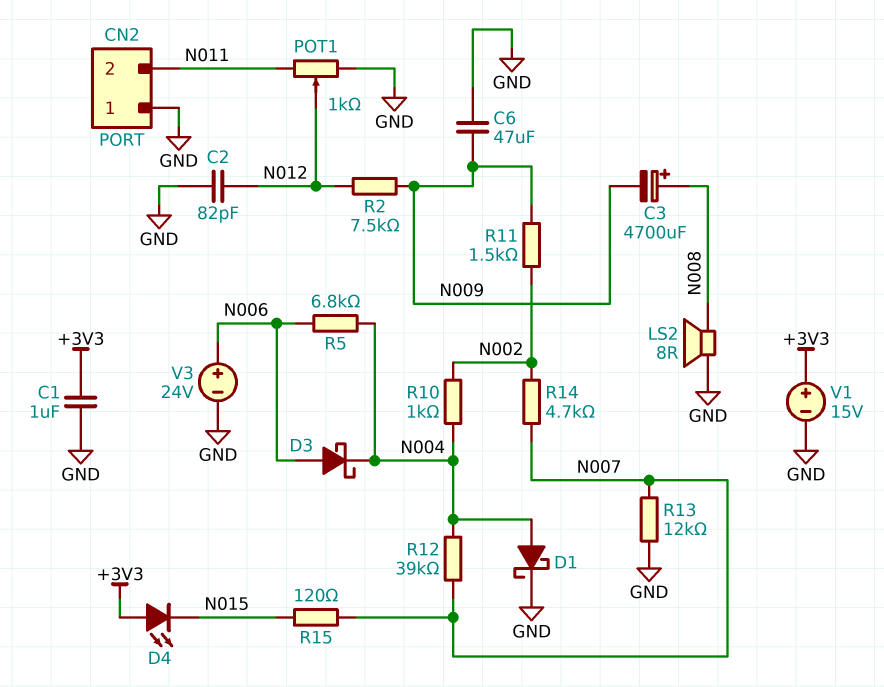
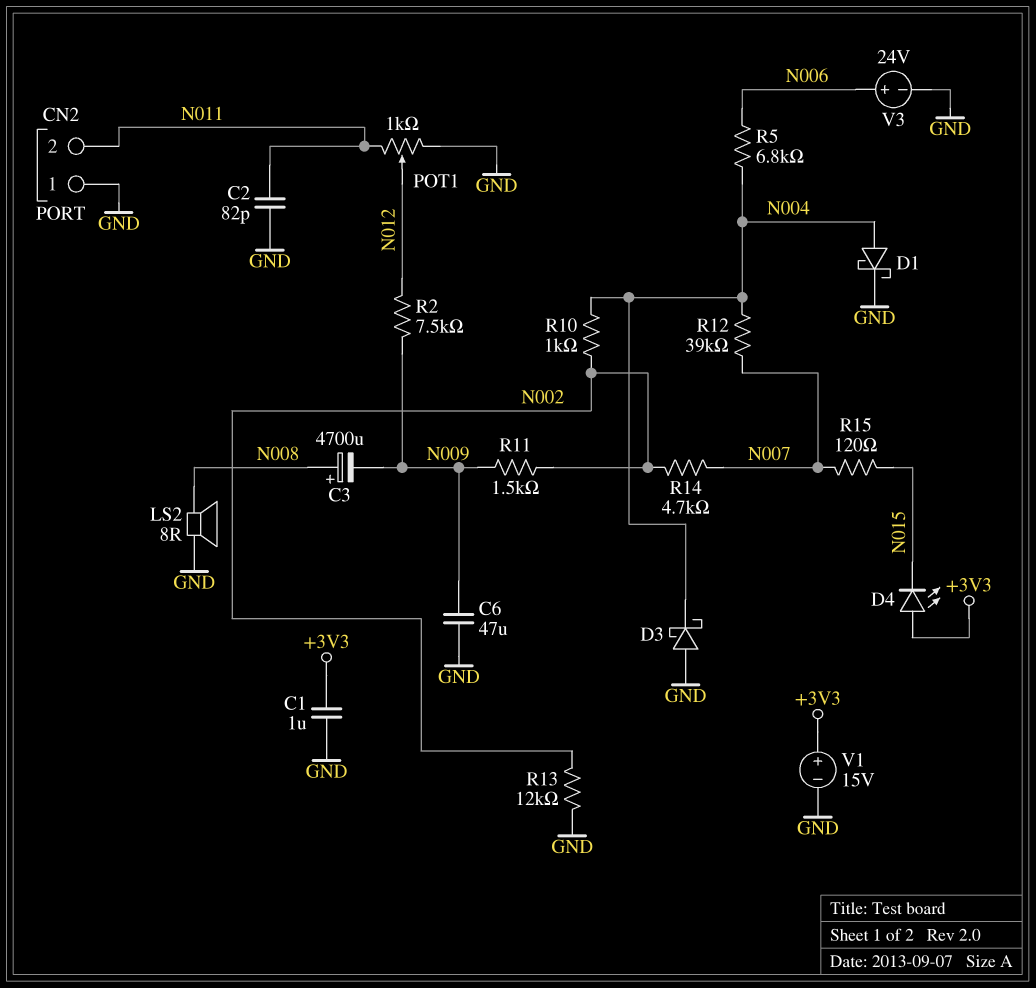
C2: 82pF (GND, N012) -> 82pF (GND, N011)
D3: schottky (A N006, K N004) -> schottky (A GND, K N004)
R13: 12k (GND, N007) -> 12k (GND, N002)

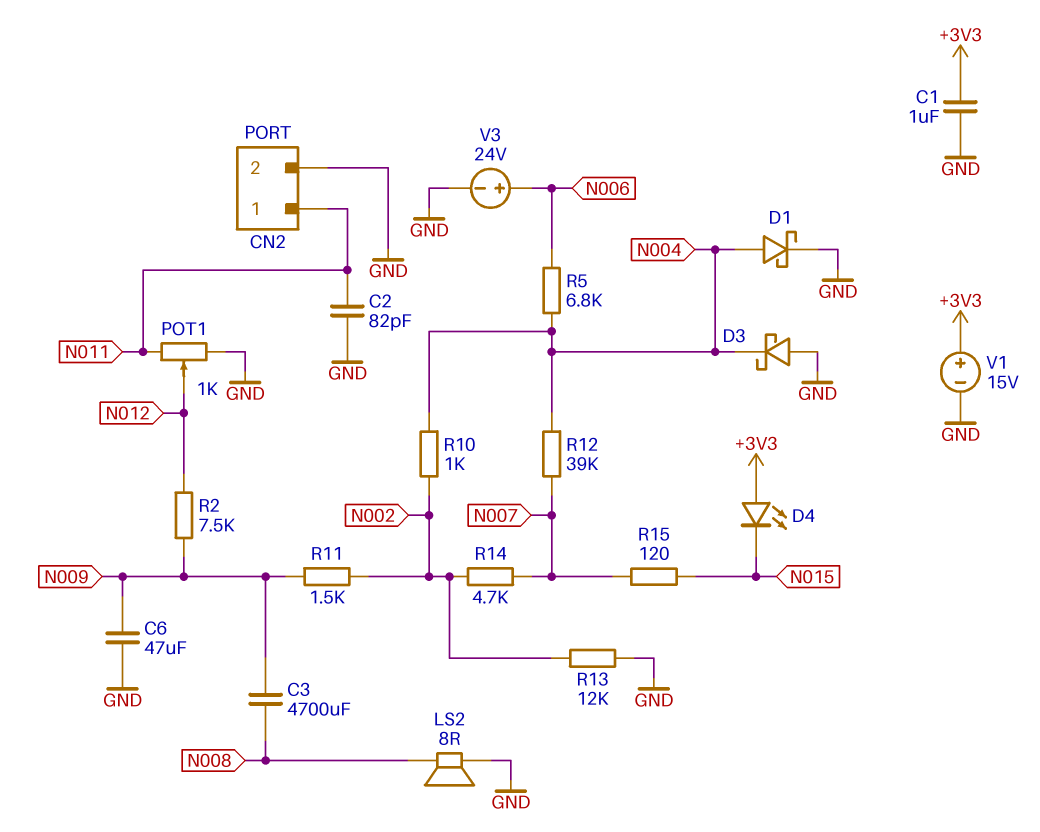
C3: 4700uF (plus N008, minus N009) -> 4700uF (N008, N009)
CN2 pin 1: GND -> N011
CN2 pin 2: N011 -> GND

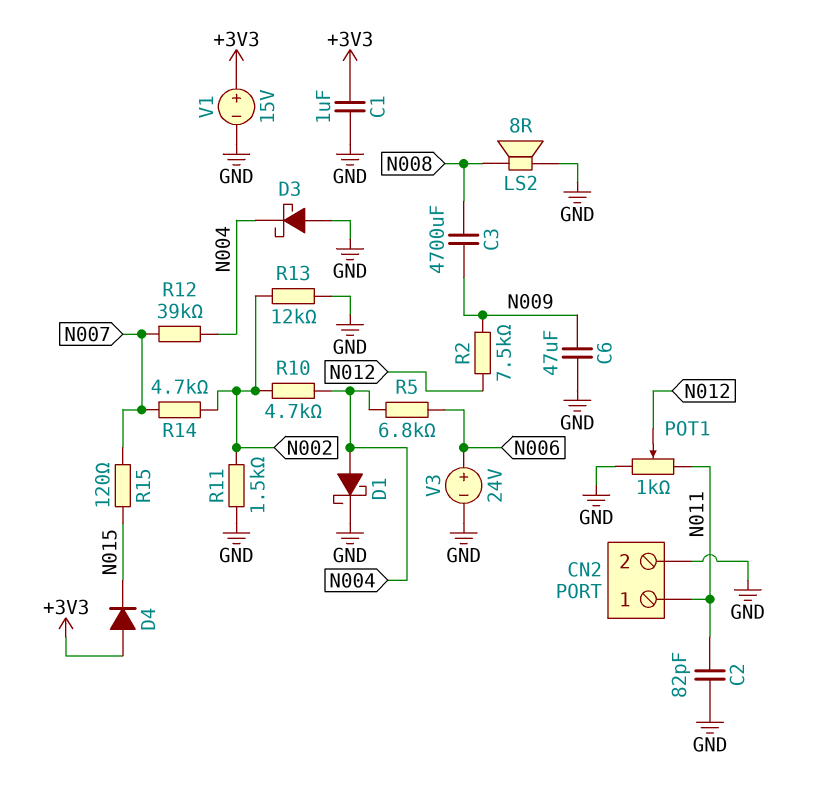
D4: LED (A +3V3, K N015) -> diode (A +3V3, K N015)
R10: 1k (N002, N004) -> 4.7k (N002, N004)
R11: 1.5k (N002, N009) -> 1.5k (GND, N002)

